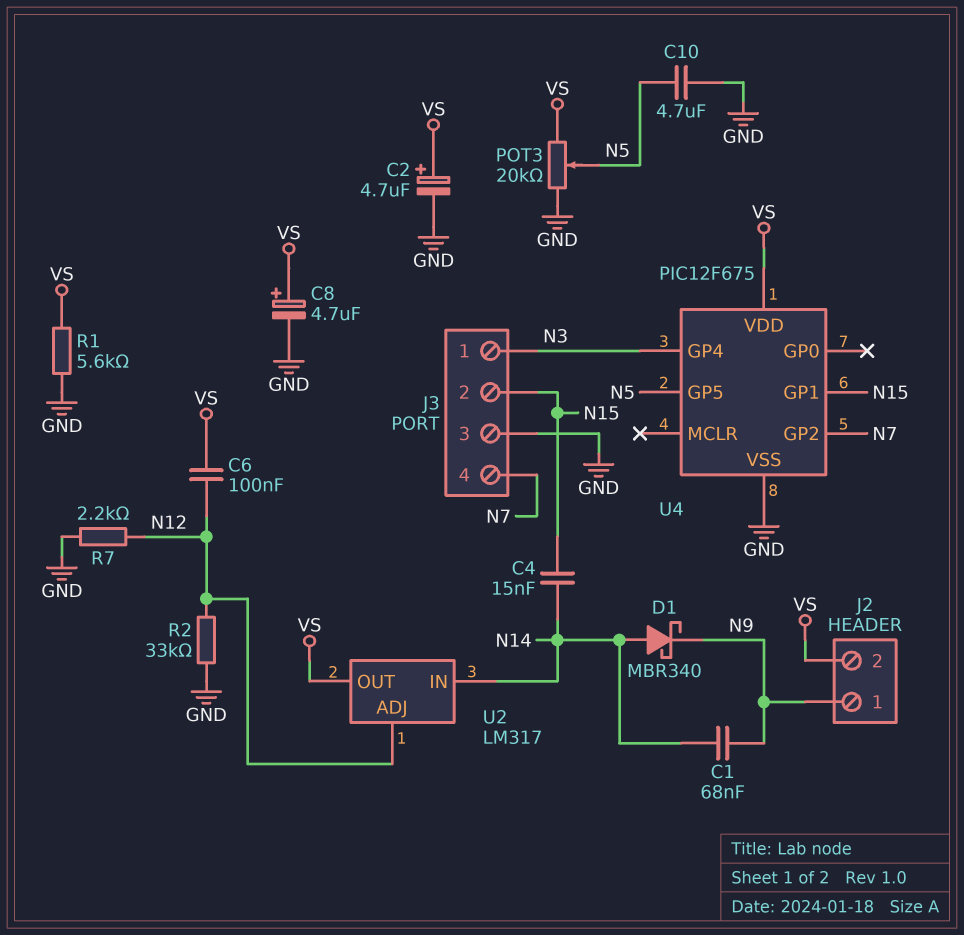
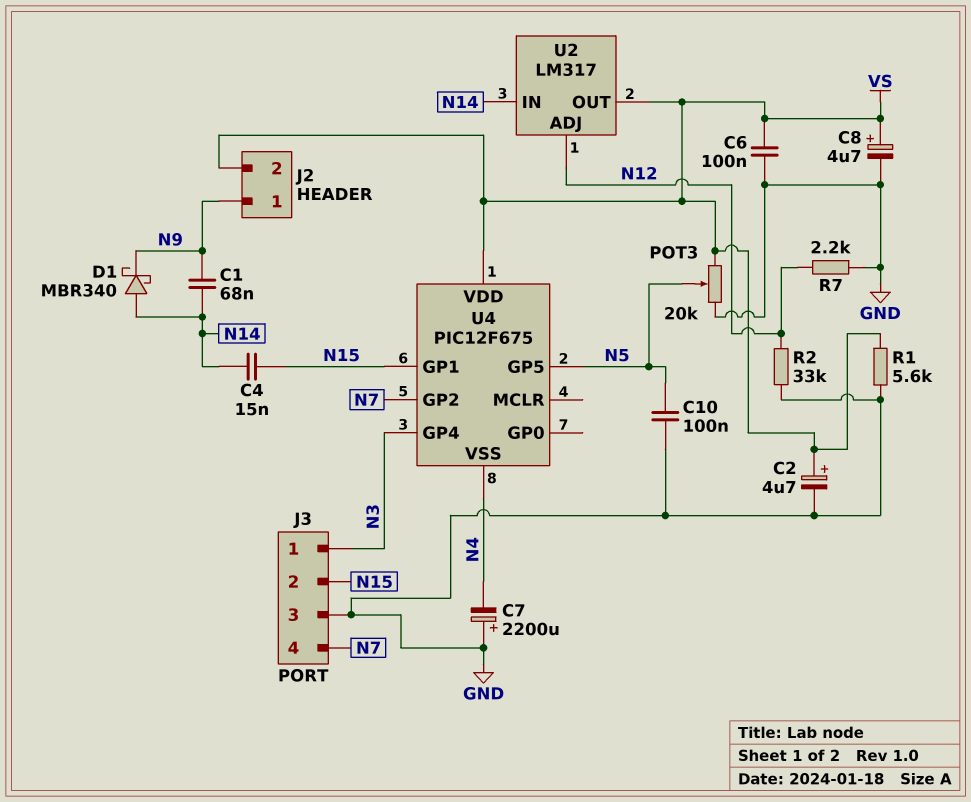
C6: 100nF (N12, VS) -> 100nF (GND, VS)
C7: none -> 2200uF (plus GND, minus N4)
C10: 4.7uF (GND, N5) -> 100nF (GND, N5)
U4 pin VSS: GND -> N4

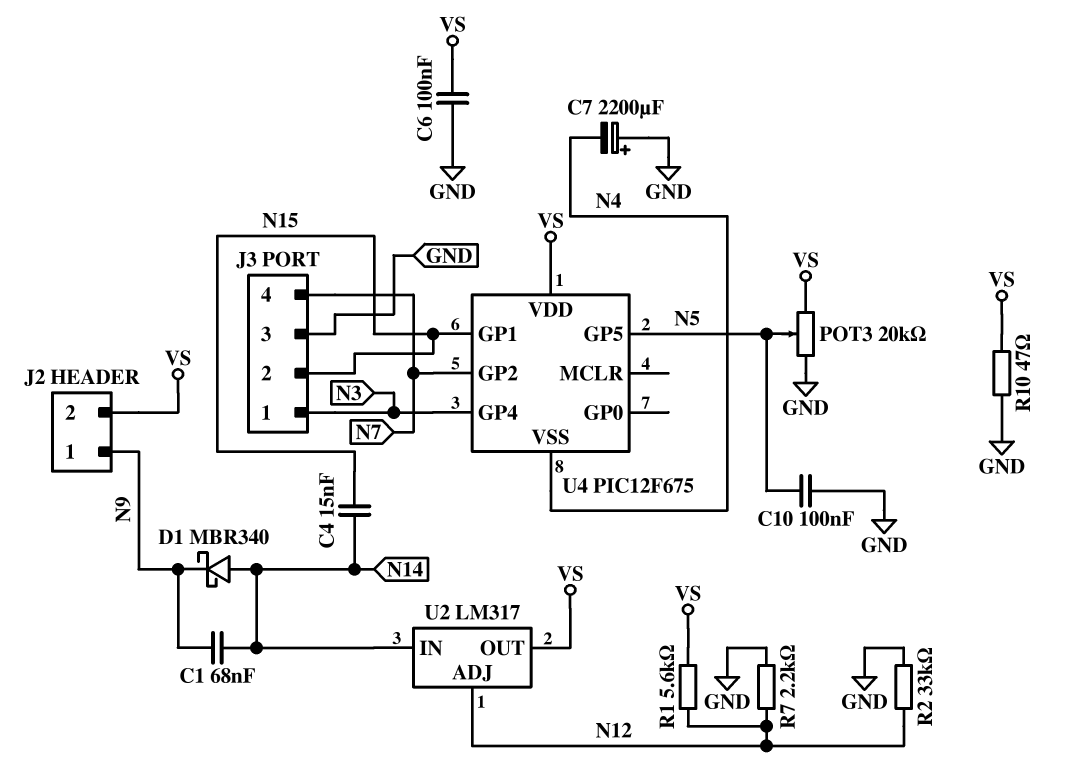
C2: 4.7uF (plus VS, minus GND) -> none
C8: 4.7uF (plus VS, minus GND) -> none
R1: 5.6k (GND, VS) -> 5.6k (N12, VS)
R10: none -> 47 (GND, VS)

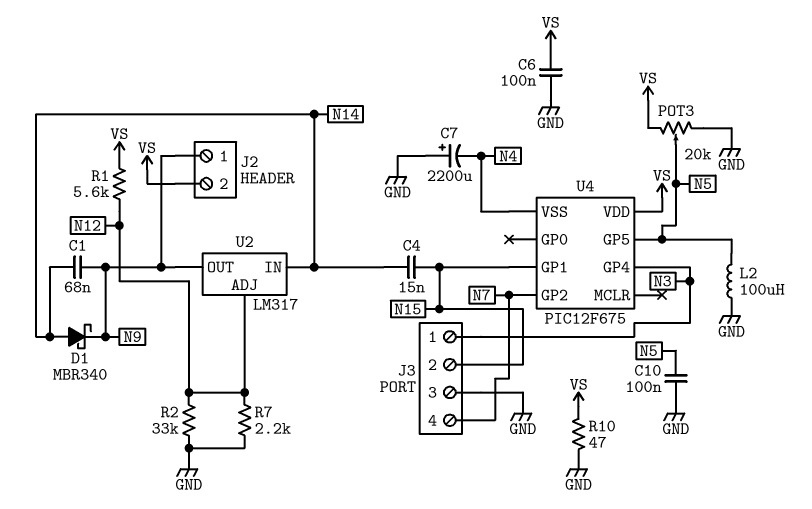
L2: none -> 100uH (GND, N5)
U2 pin OUT: VS -> N9

